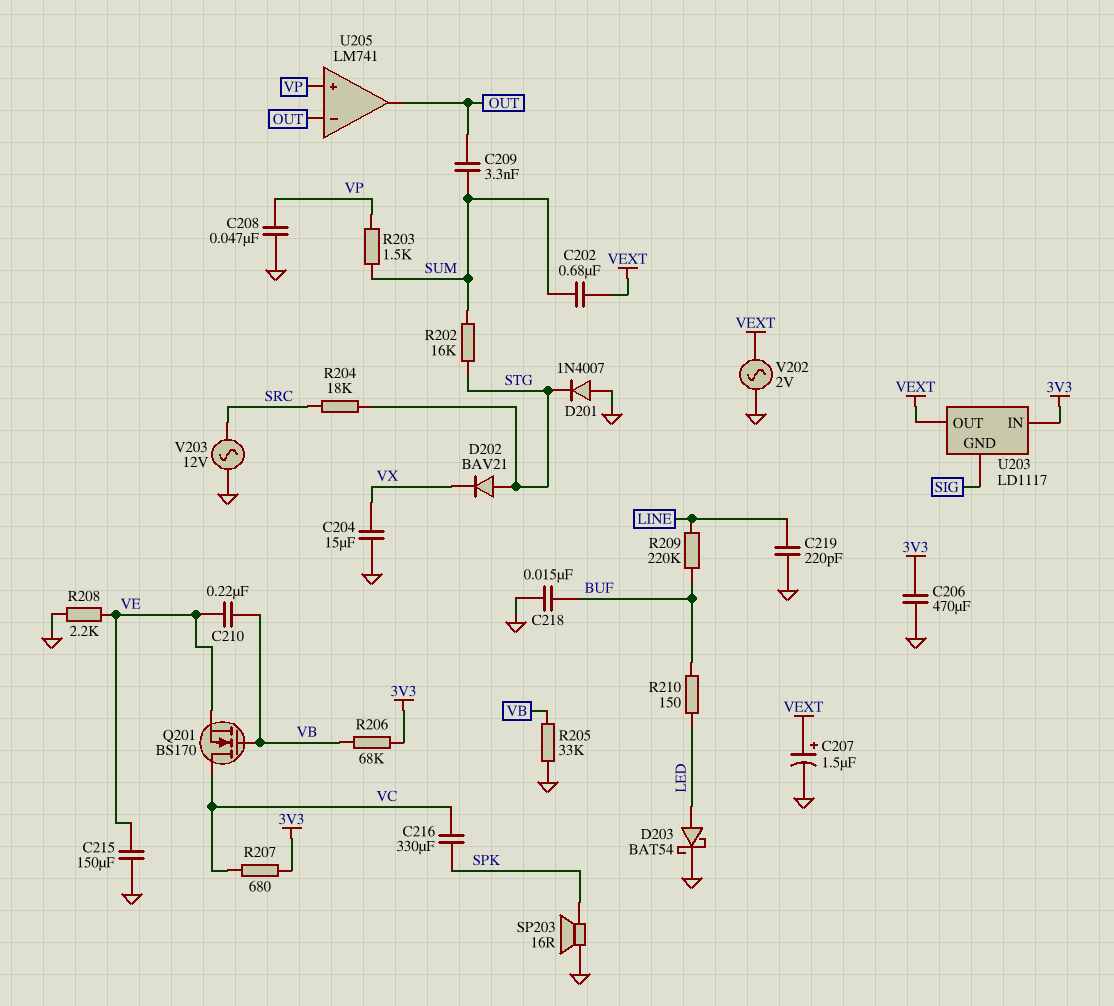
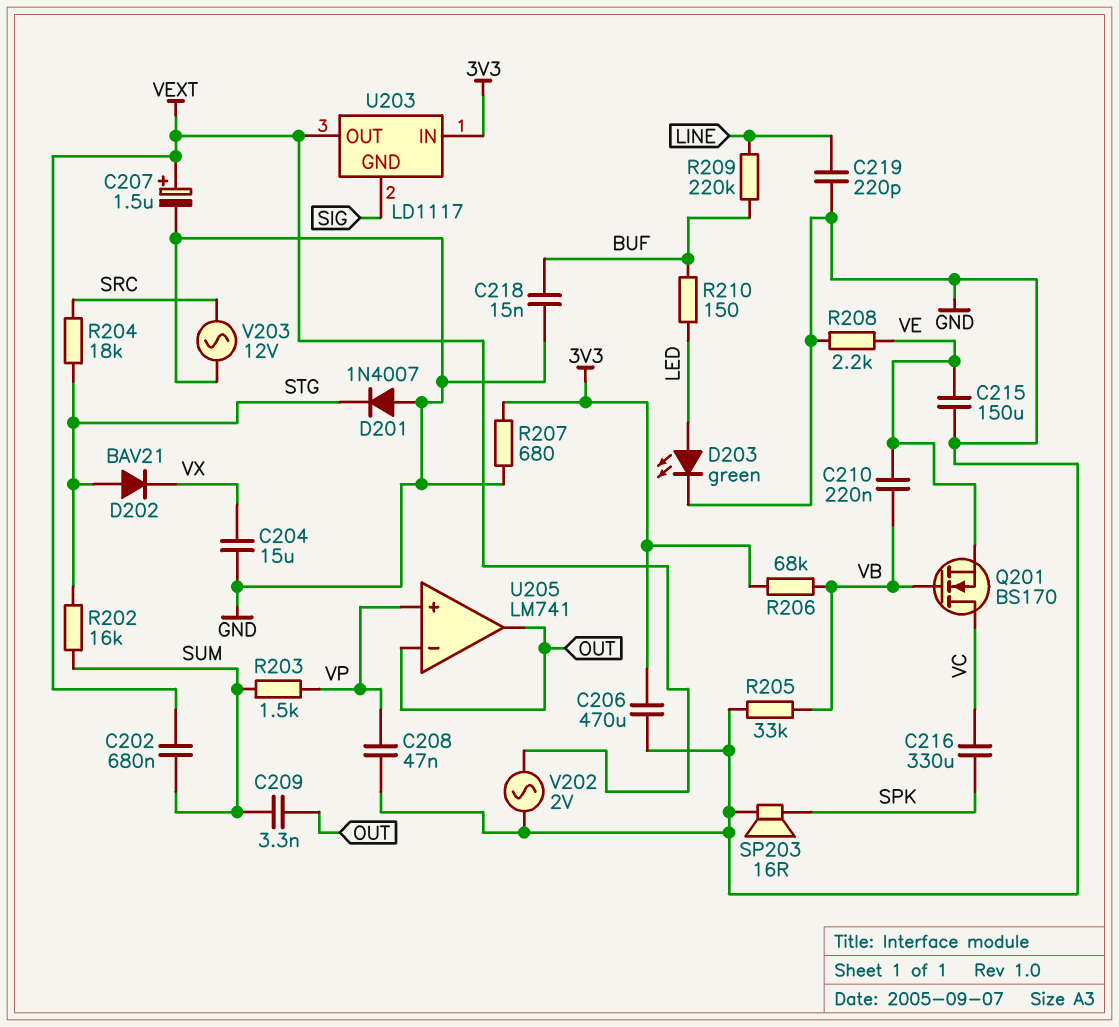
D203: schottky BAT54 (A LED, K GND) -> LED green (A LED, K GND)
R207: 680 (3V3, VC) -> 680 (3V3, GND)

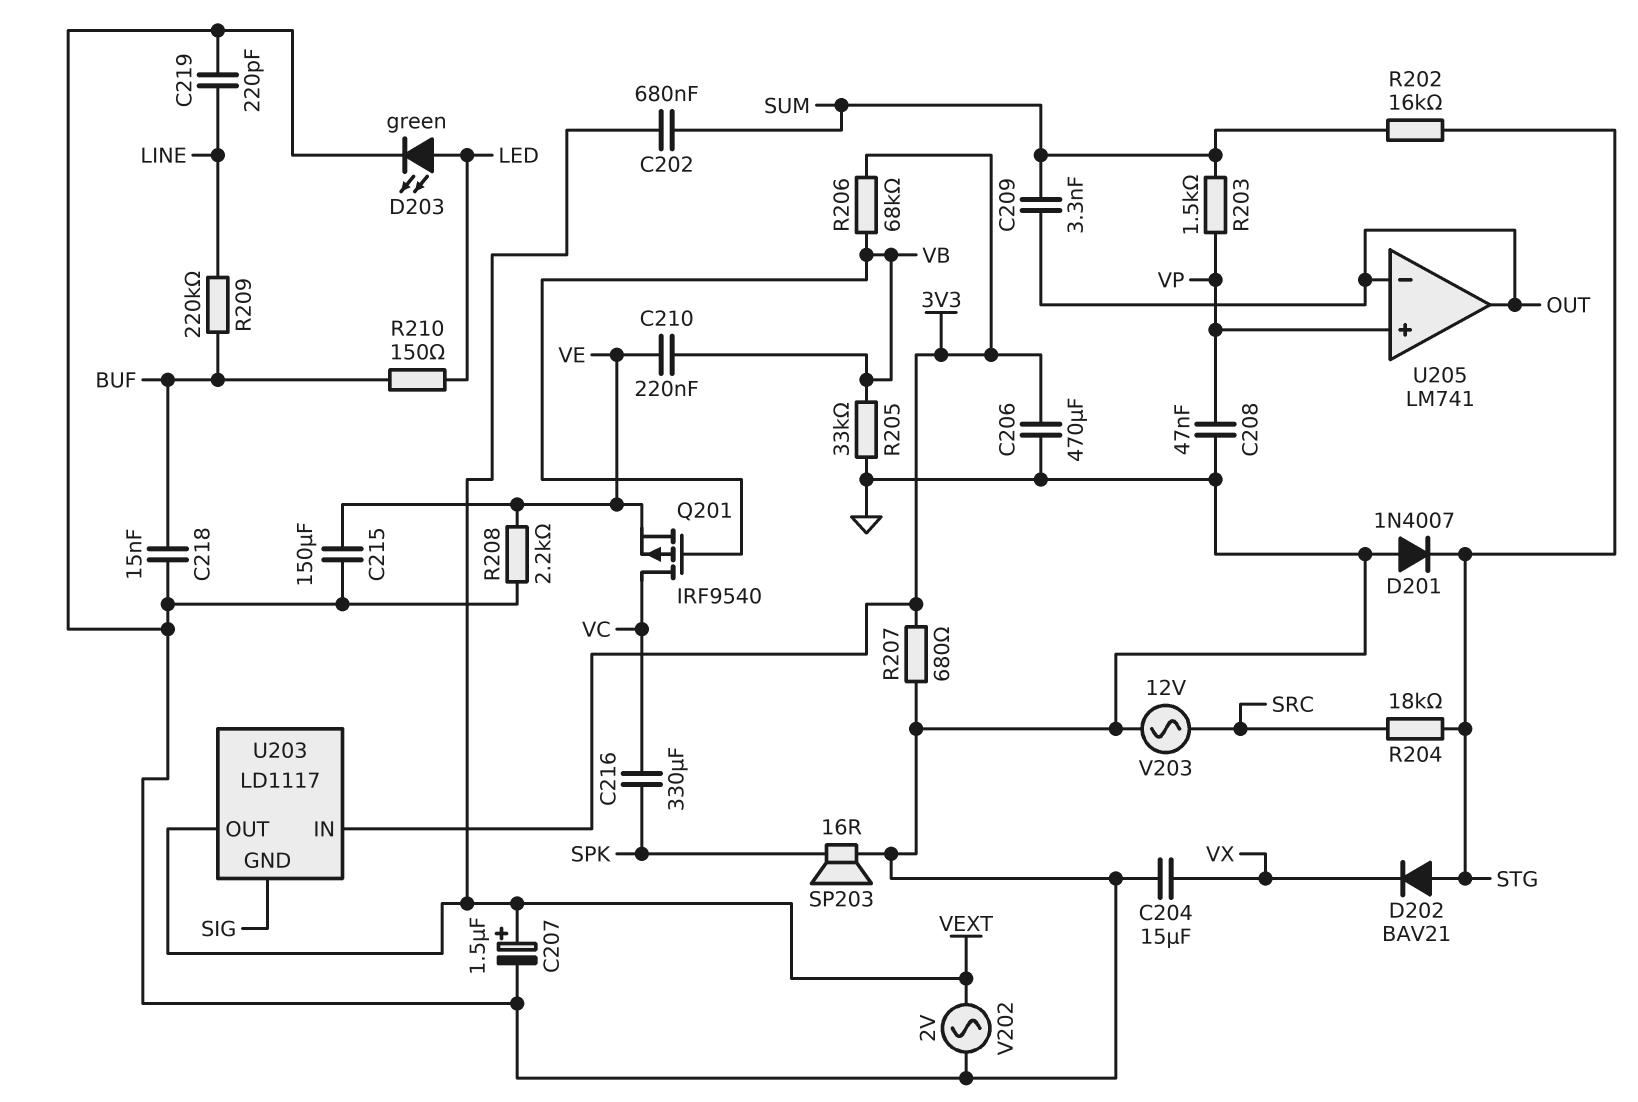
Q201: NMOS BS170 (G VB, D VC, S VE) -> PMOS IRF9540 (G VB, D VC, S VE)

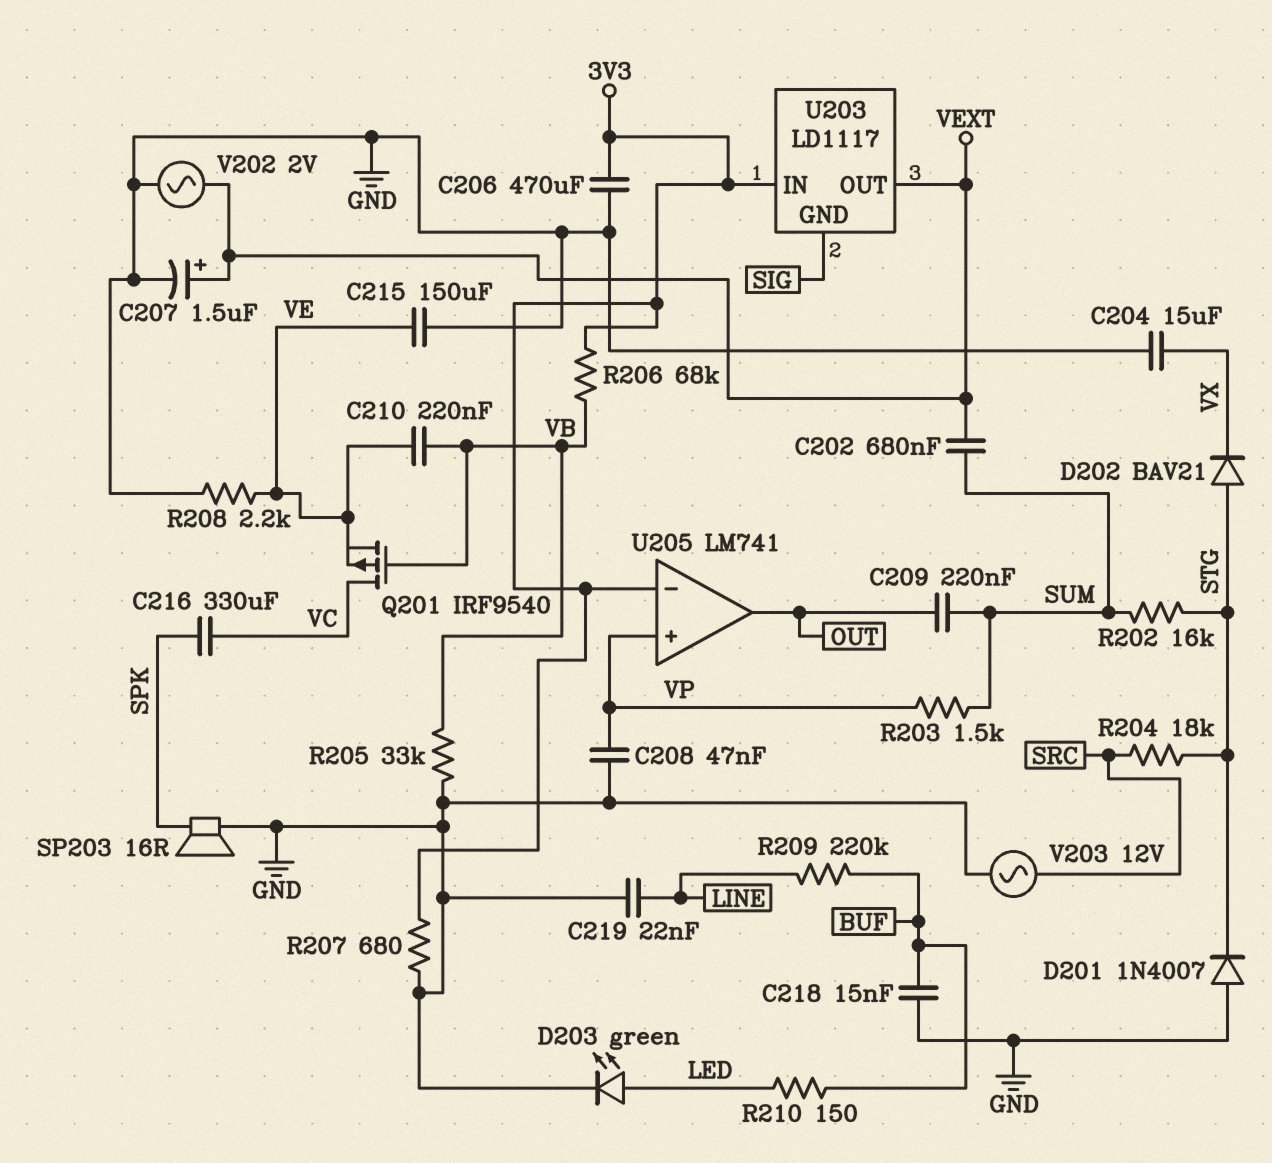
C209: 3.3nF (OUT, SUM) -> 220nF (OUT, SUM)
C219: 220pF (GND, LINE) -> 22nF (GND, LINE)
U205 pin in-: OUT -> 3V3

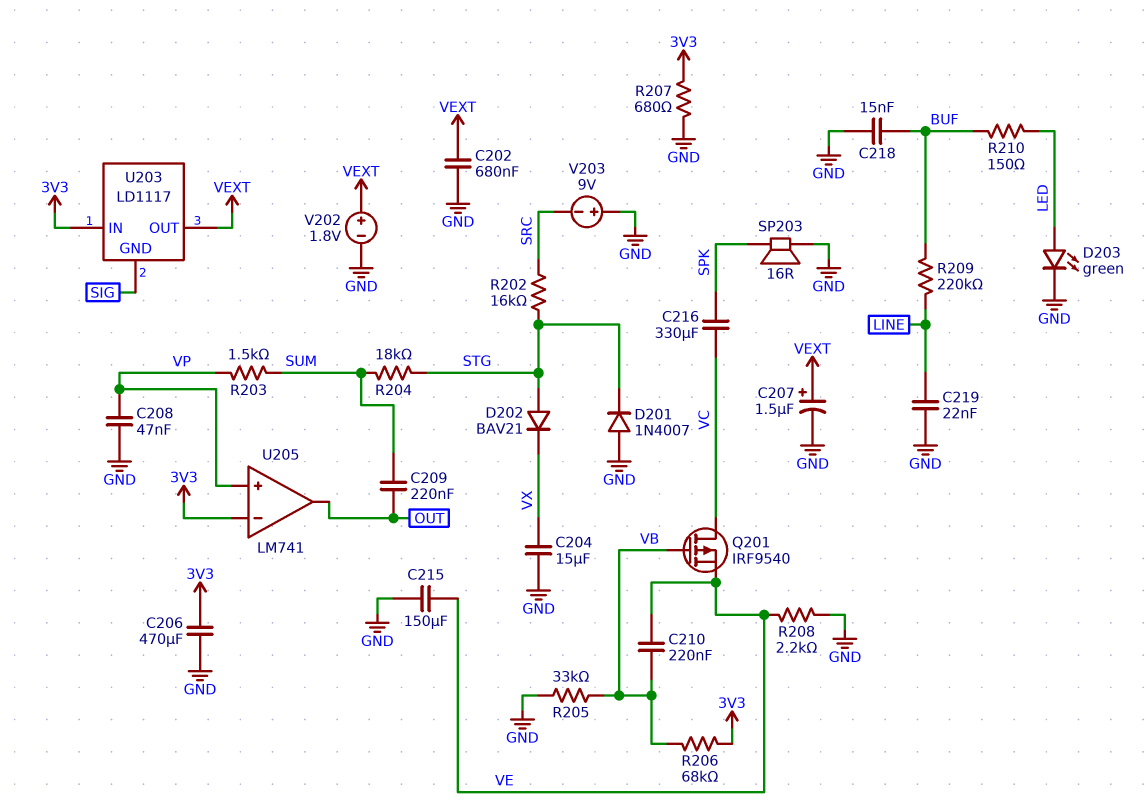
C202: 680nF (SUM, VEXT) -> 680nF (GND, VEXT)
R202: 16k (STG, SUM) -> 16k (SRC, STG)
R204: 18k (SRC, STG) -> 18k (STG, SUM)
V202: AC 2V (GND, VEXT) -> 1.8V (plus VEXT, minus GND)
V203: AC 12V (GND, SRC) -> 9V (plus GND, minus SRC)

